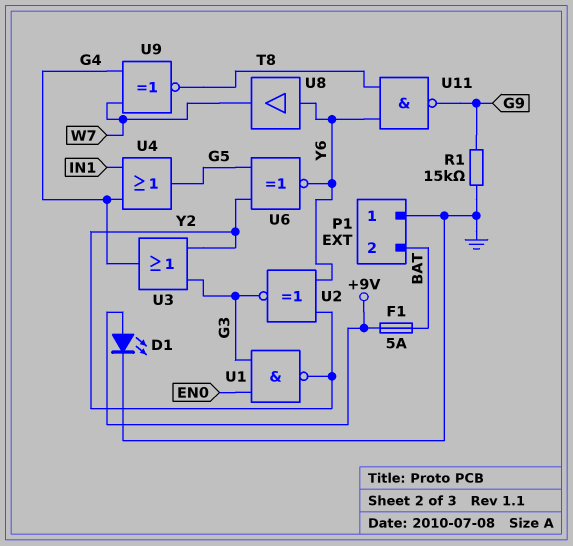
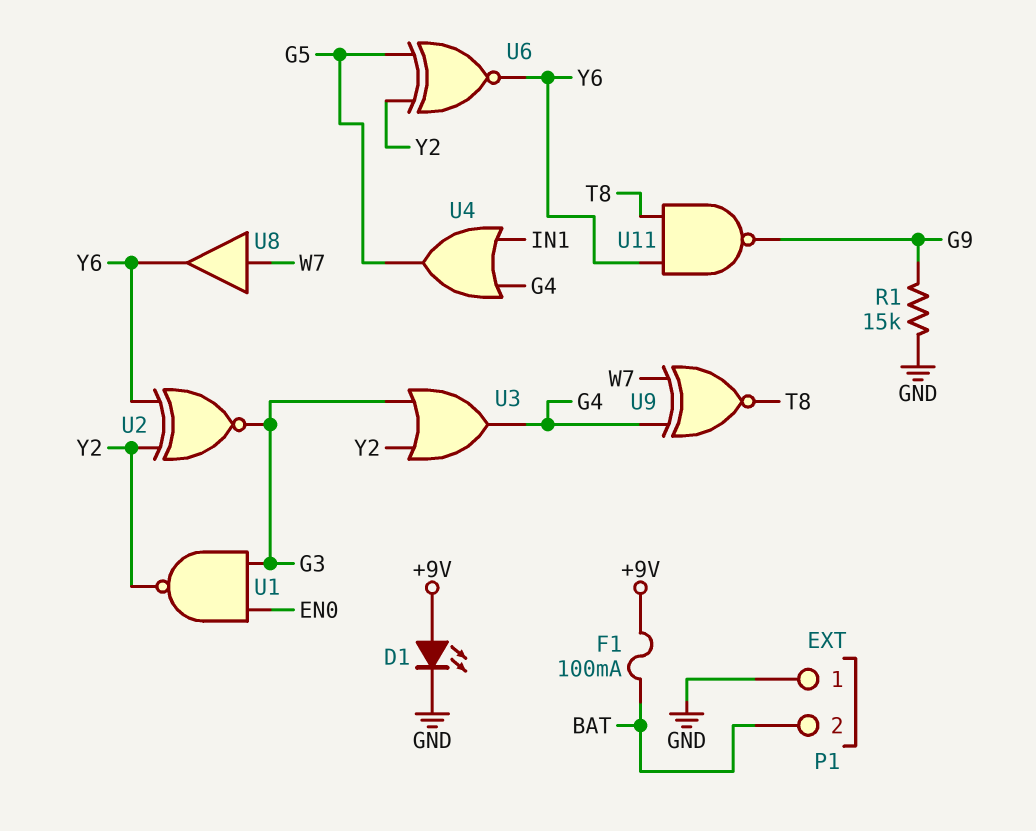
F1: 5A (+9V, BAT) -> 100mA (+9V, BAT)
U8: buffer (in Y6, out W7) -> buffer (in W7, out Y6)

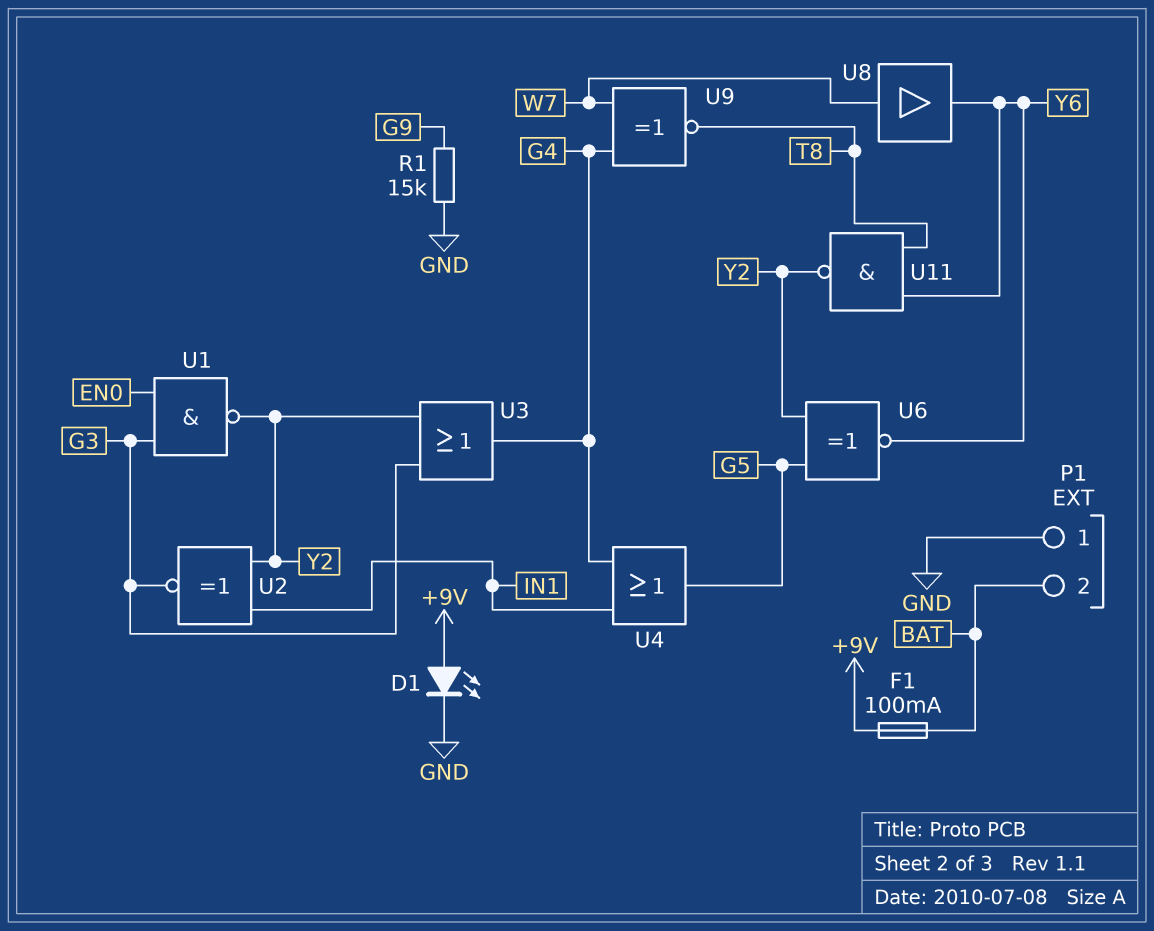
U2: XNOR (in Y2, in Y6, out G3) -> XNOR (in IN1, in Y2, out G3)
U11: NAND (in T8, in Y6, out G9) -> NAND (in T8, in Y6, out Y2)

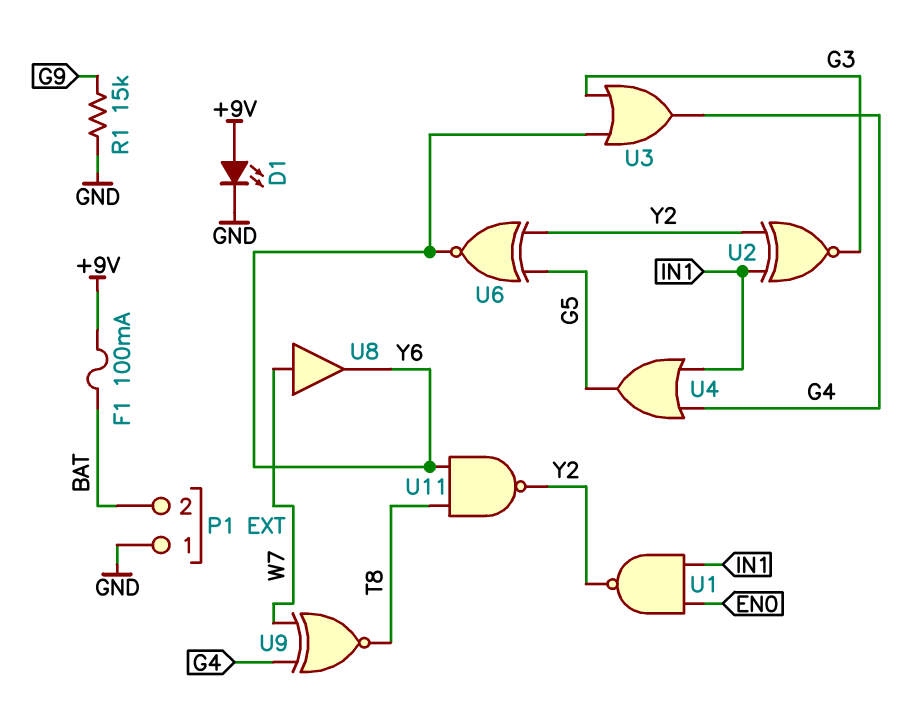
U1: NAND (in EN0, in G3, out Y2) -> NAND (in EN0, in IN1, out Y2)
U3: OR (in G3, in Y2, out G4) -> OR (in G3, in Y6, out G4)

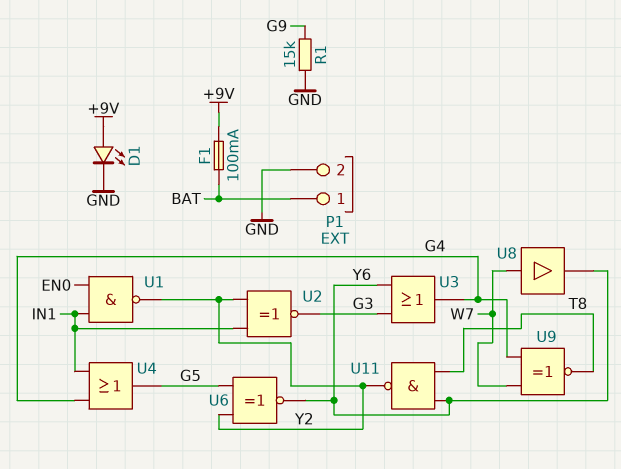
P1 pin 1: GND -> BAT
P1 pin 2: BAT -> GND

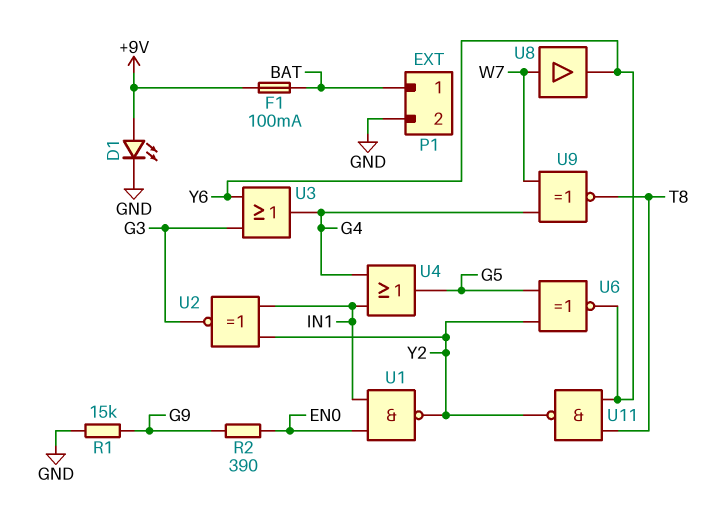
R2: none -> 390 (EN0, G9)

